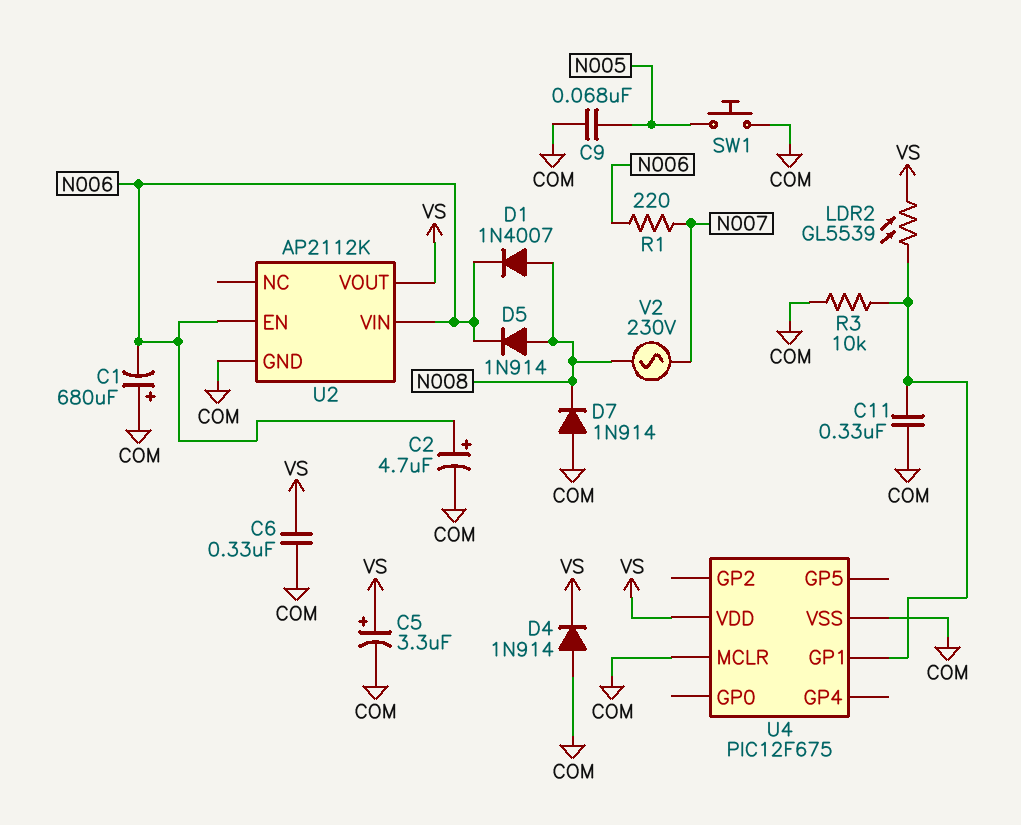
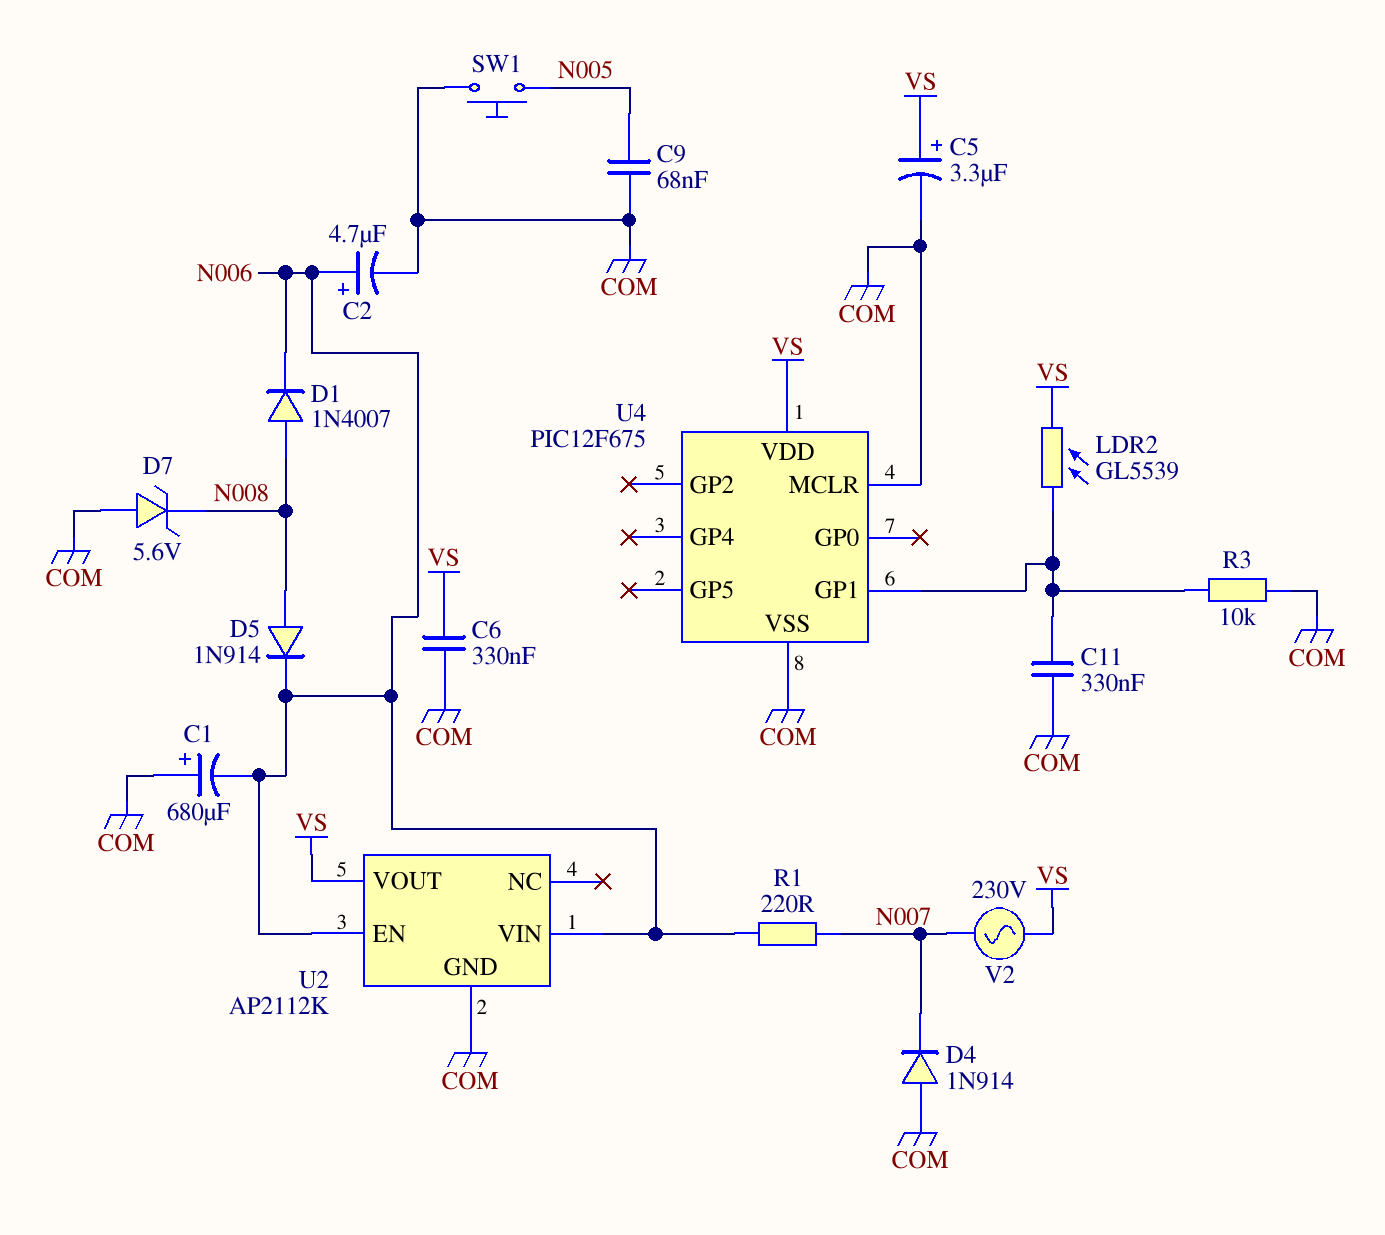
D4: diode 1N914 (A COM, K VS) -> diode 1N914 (A COM, K N007)
D7: diode 1N914 (A COM, K N008) -> zener 5.6V (A COM, K N008)
V2: AC 230V (N007, N008) -> AC 230V (N007, VS)

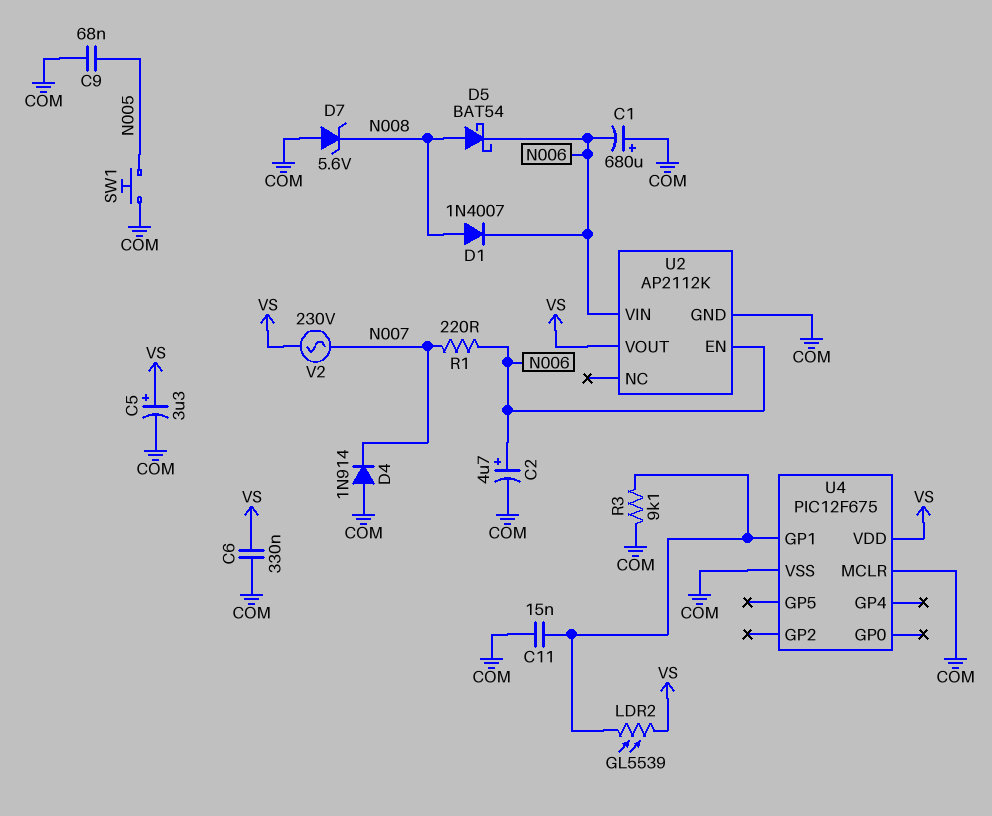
C11: 330nF (COM, U4/GP1) -> 15nF (COM, U4/GP1)
D5: diode 1N914 (A N008, K N006) -> schottky BAT54 (A N008, K N006)
R3: 10k (COM, U4/GP1) -> 9.1k (COM, U4/GP1)

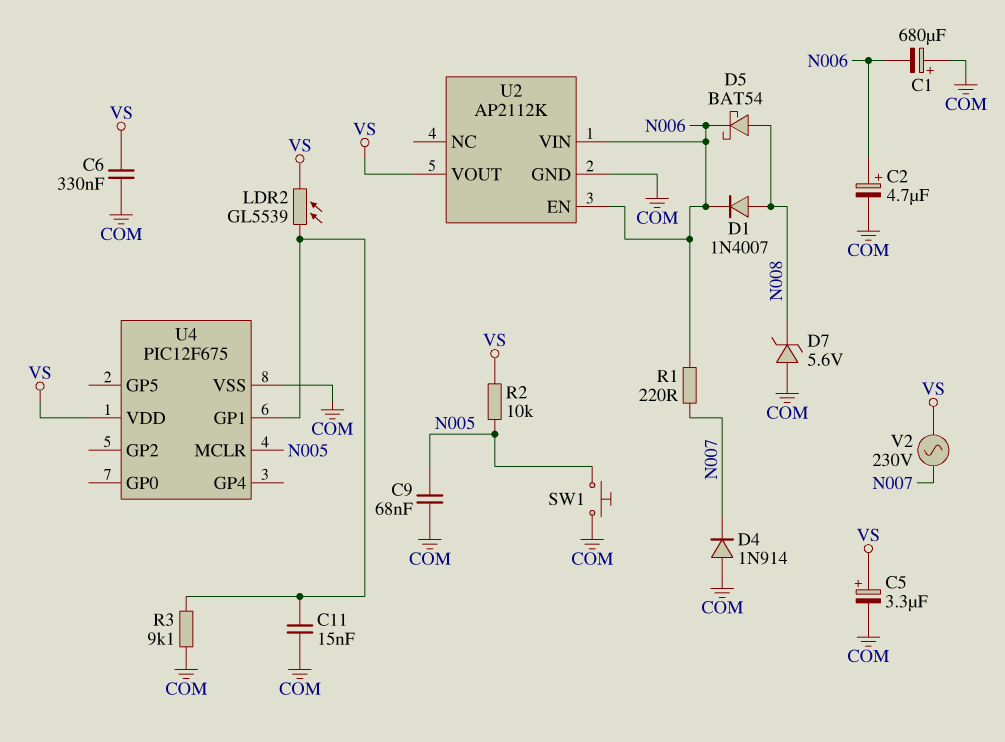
R2: none -> 10k (N005, VS)
U4 pin MCLR: COM -> N005

